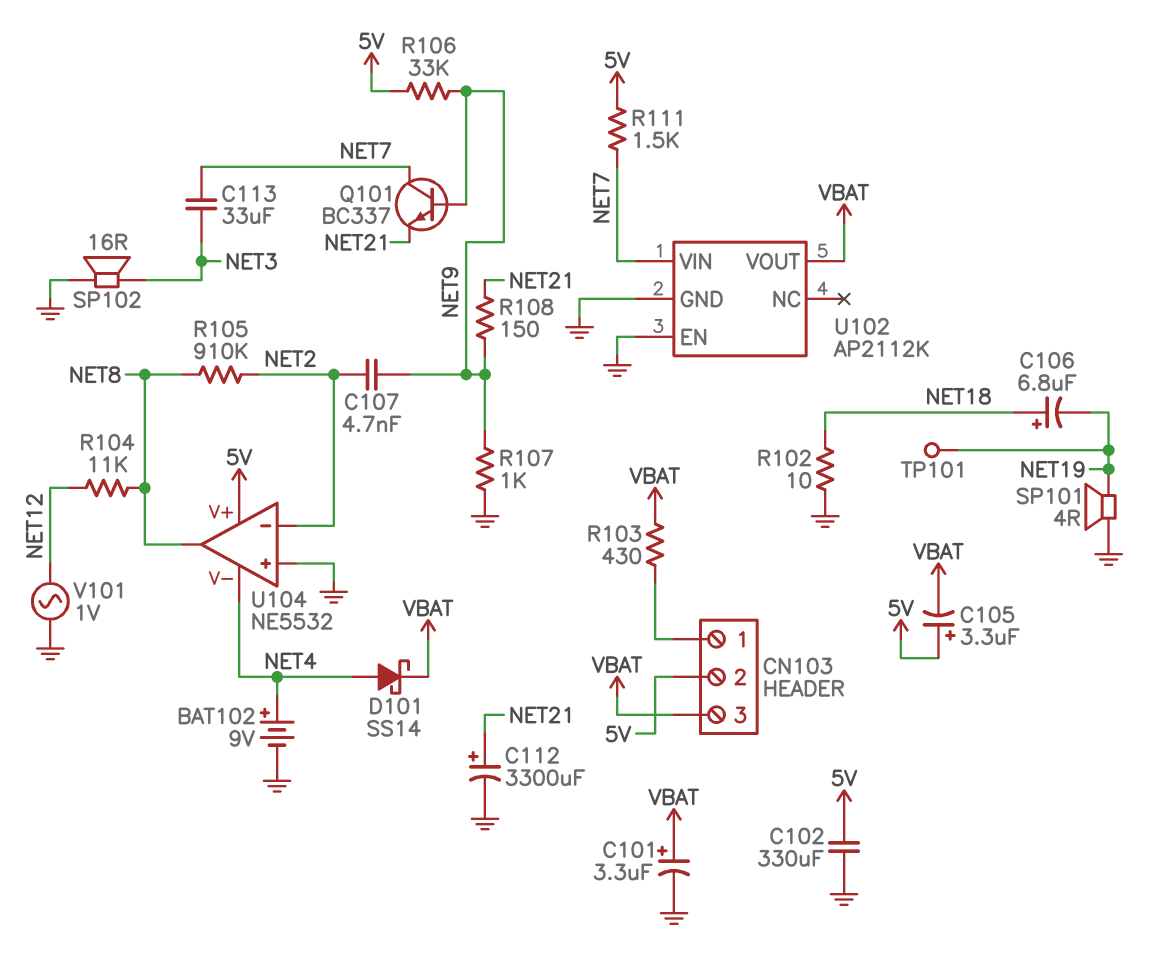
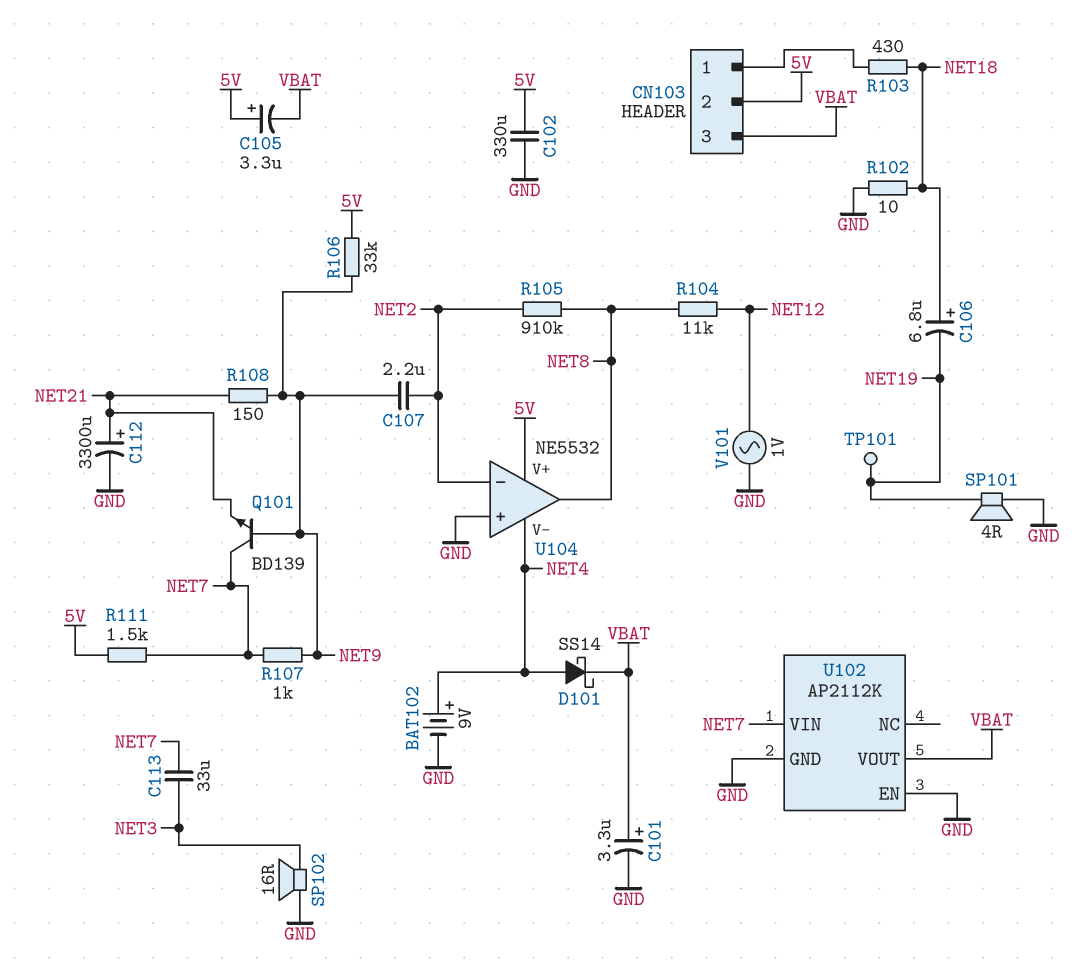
C107: 4.7nF (NET2, NET9) -> 2.2uF (NET2, NET9)
Q101: NPN BC337 (B NET9, C NET7, E NET21) -> NPN BD139 (B NET9, C NET7, E NET21)
R103: 430 (CN103/1, VBAT) -> 430 (CN103/1, NET18)
R107: 1k (GND, NET9) -> 1k (NET7, NET9)

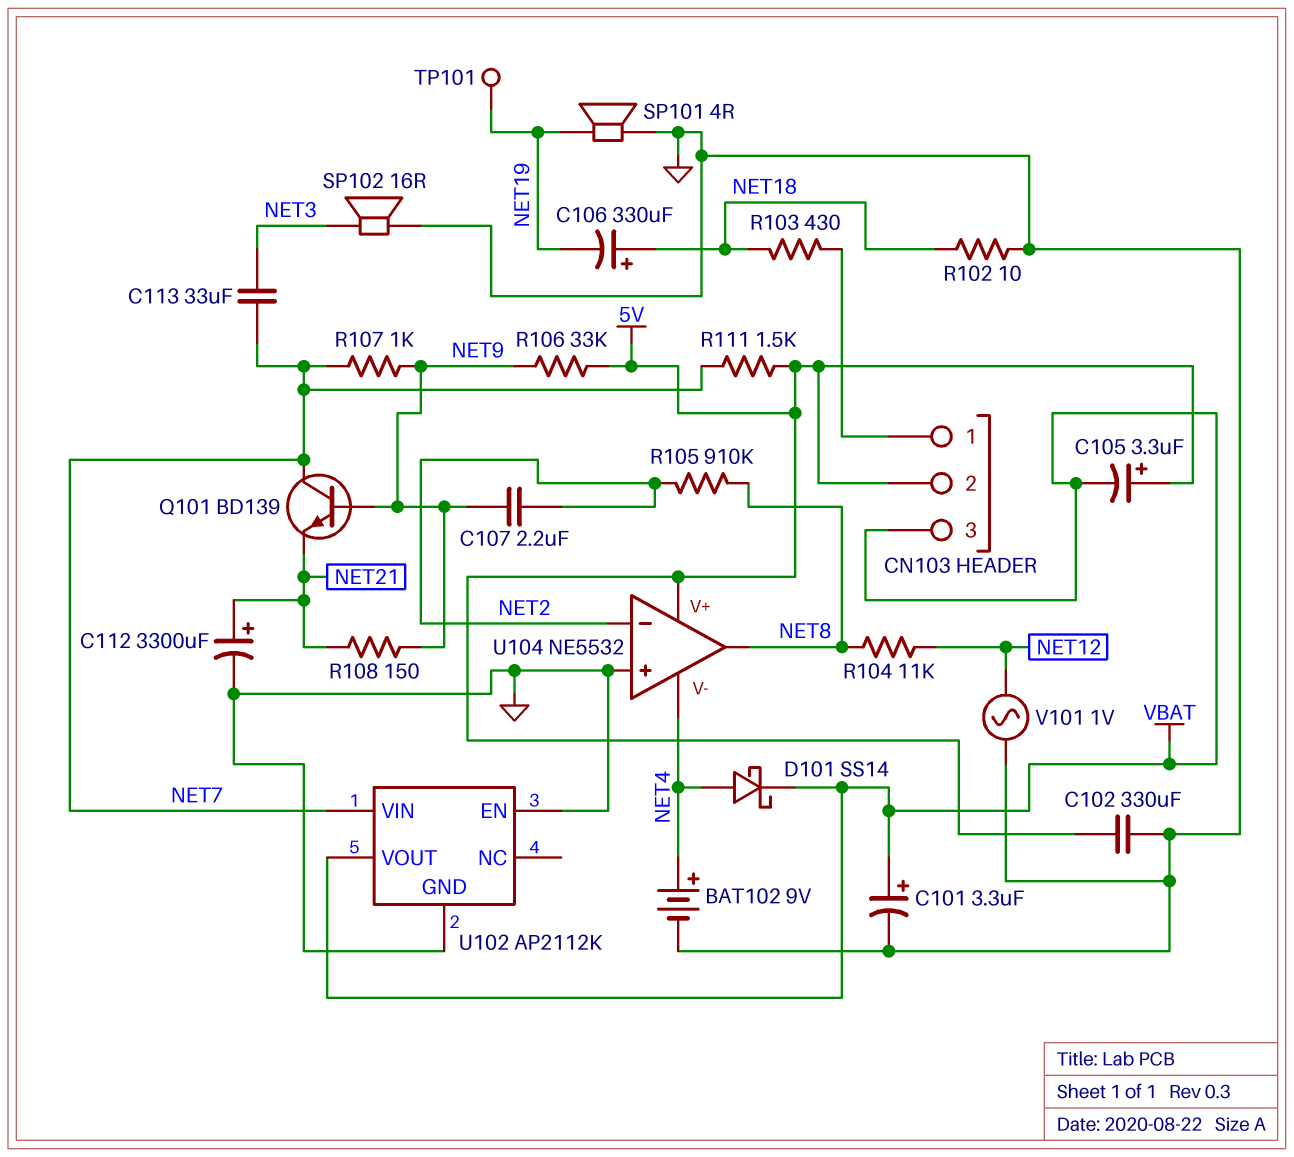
C106: 6.8uF (plus NET18, minus NET19) -> 330uF (plus NET18, minus NET19)

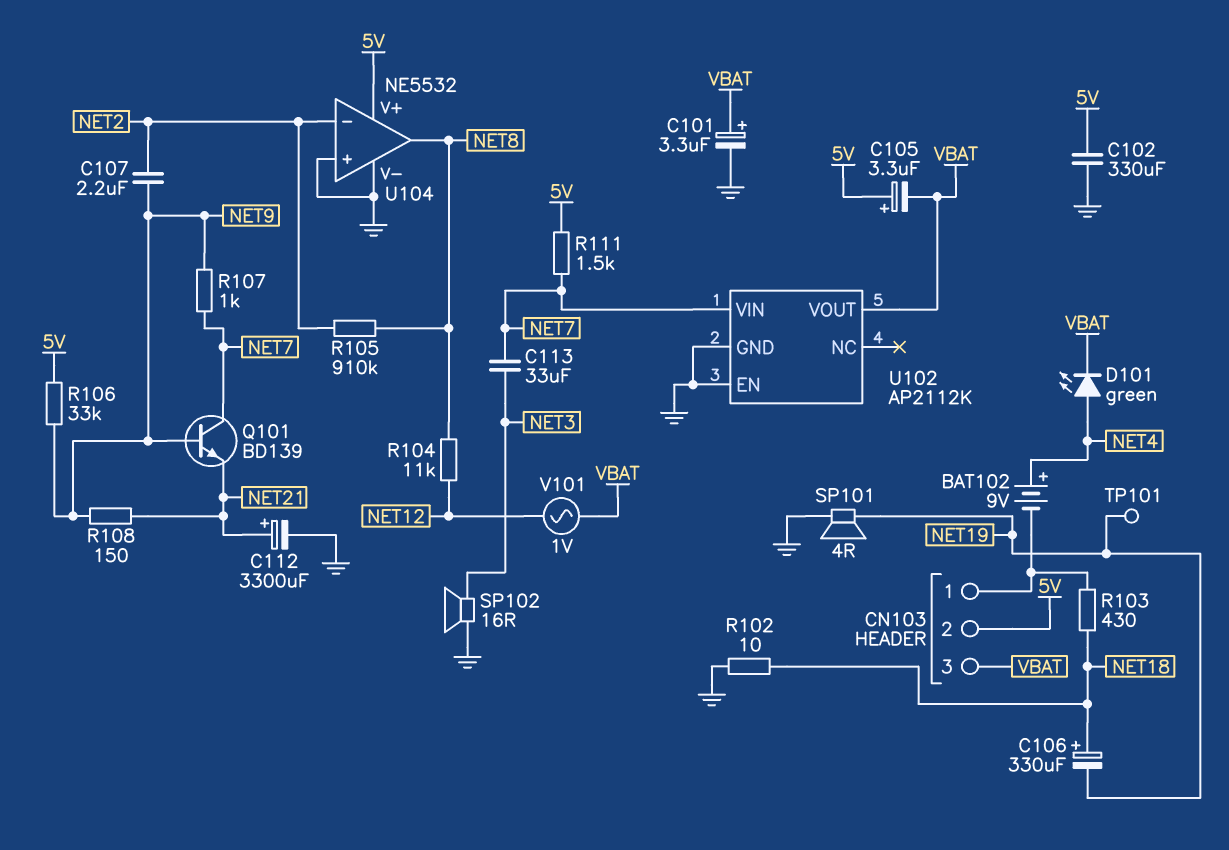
BAT102: 9V (plus NET4, minus GND) -> 9V (plus NET4, minus CN103/1)
D101: schottky SS14 (A NET4, K VBAT) -> LED green (A NET4, K VBAT)
U104 pin V-: NET4 -> GND
V101: AC 1V (GND, NET12) -> AC 1V (NET12, VBAT)

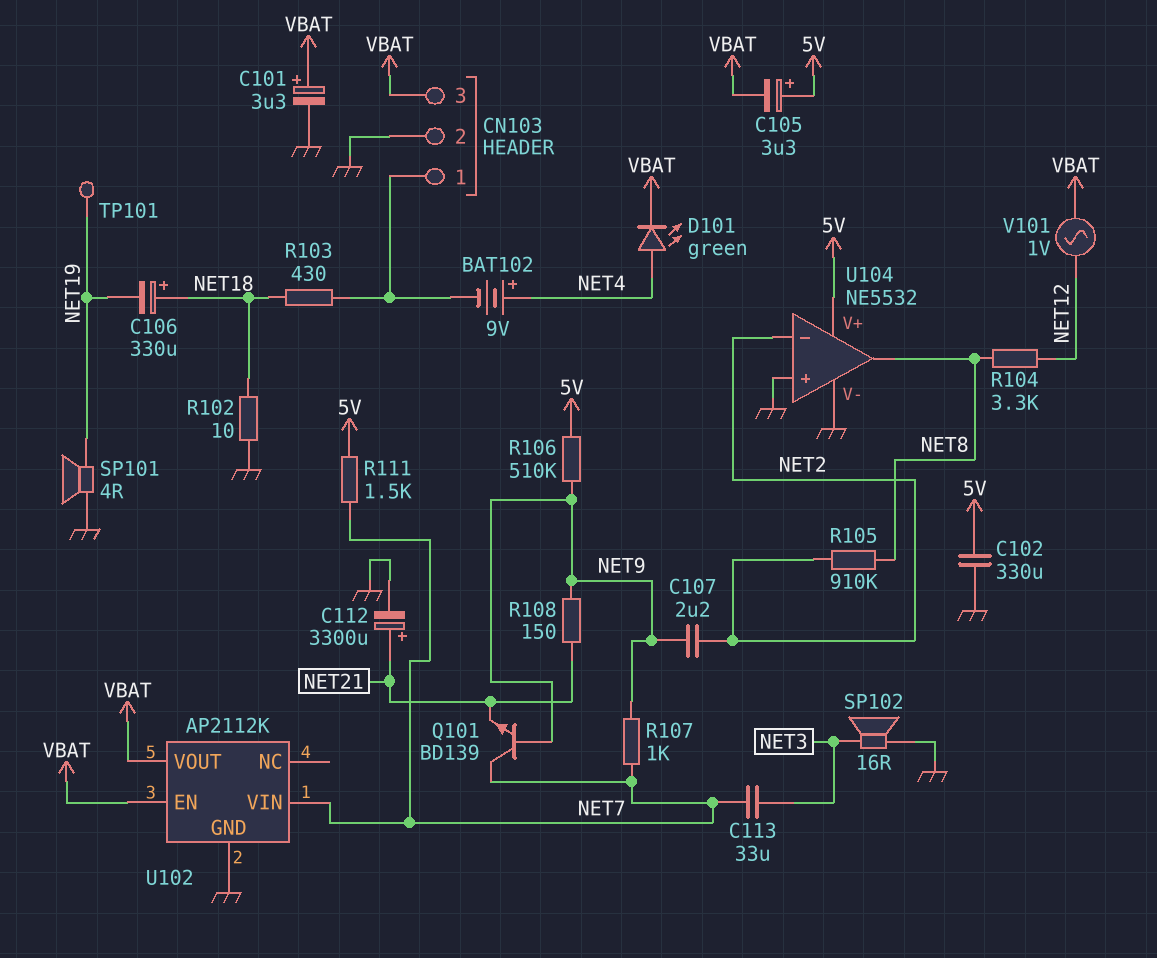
CN103 pin 2: 5V -> GND
R104: 11k (NET8, NET12) -> 3.3k (NET8, NET12)
R106: 33k (5V, NET9) -> 510k (5V, NET9)
U102 pin EN: GND -> VBAT

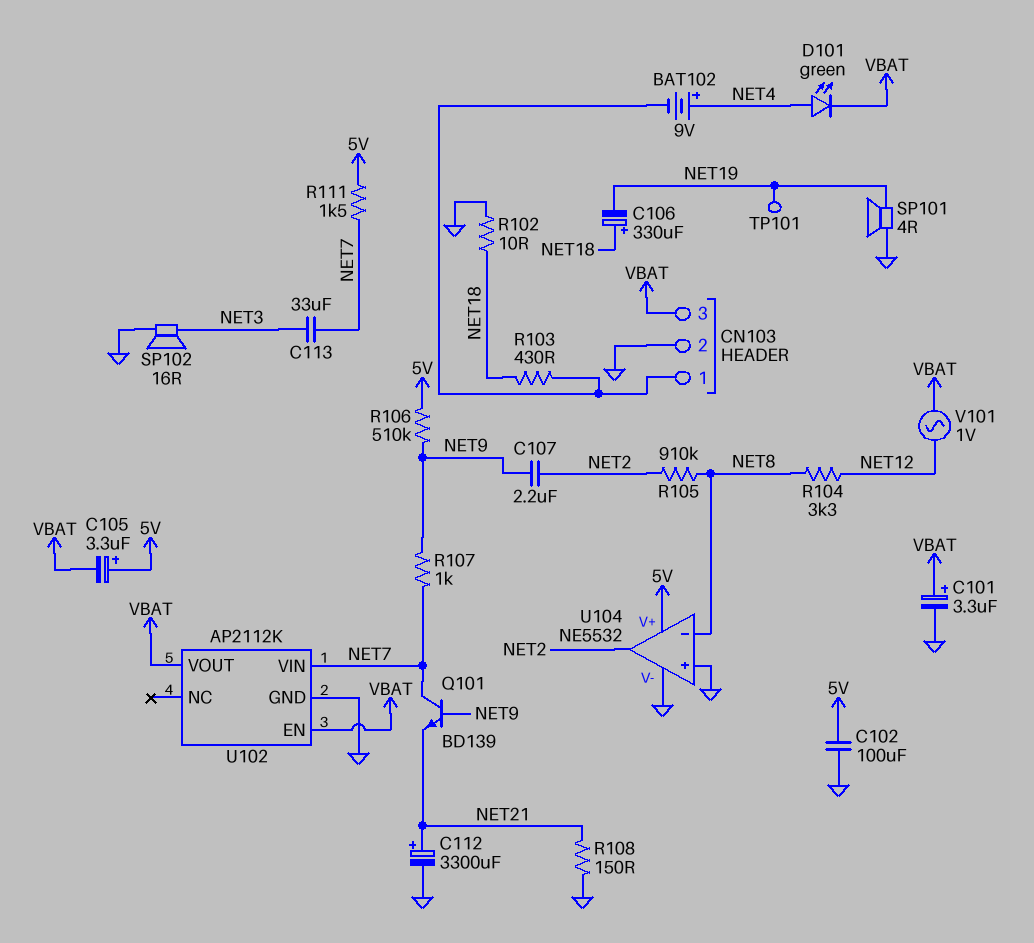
C102: 330uF (5V, GND) -> 100uF (5V, GND)
R108: 150 (NET9, NET21) -> 150 (GND, NET21)
U104 pin in-: NET2 -> NET8
U104 pin out: NET8 -> NET2

